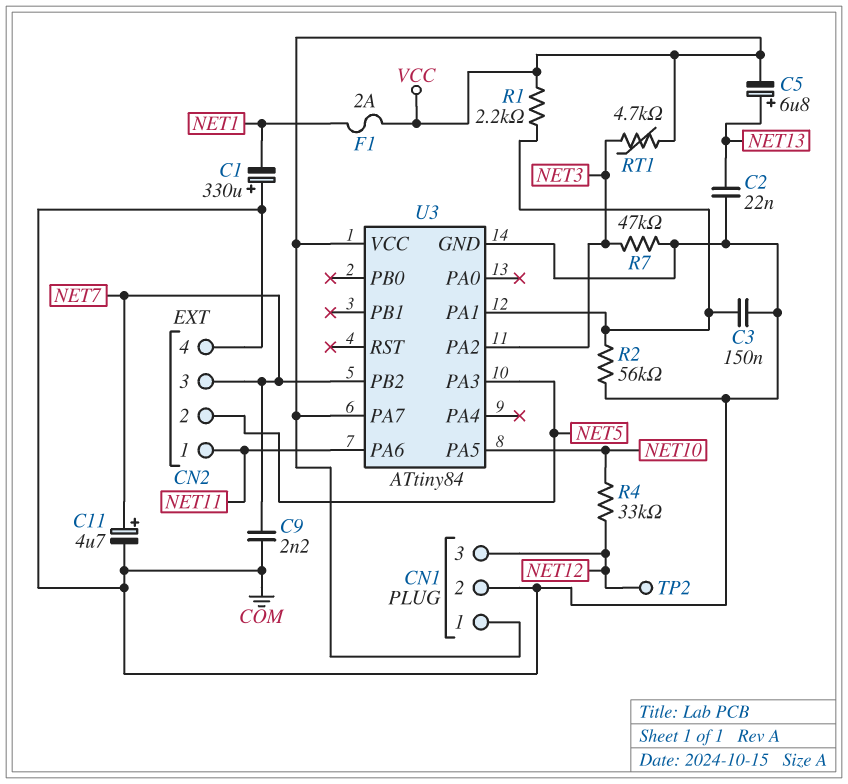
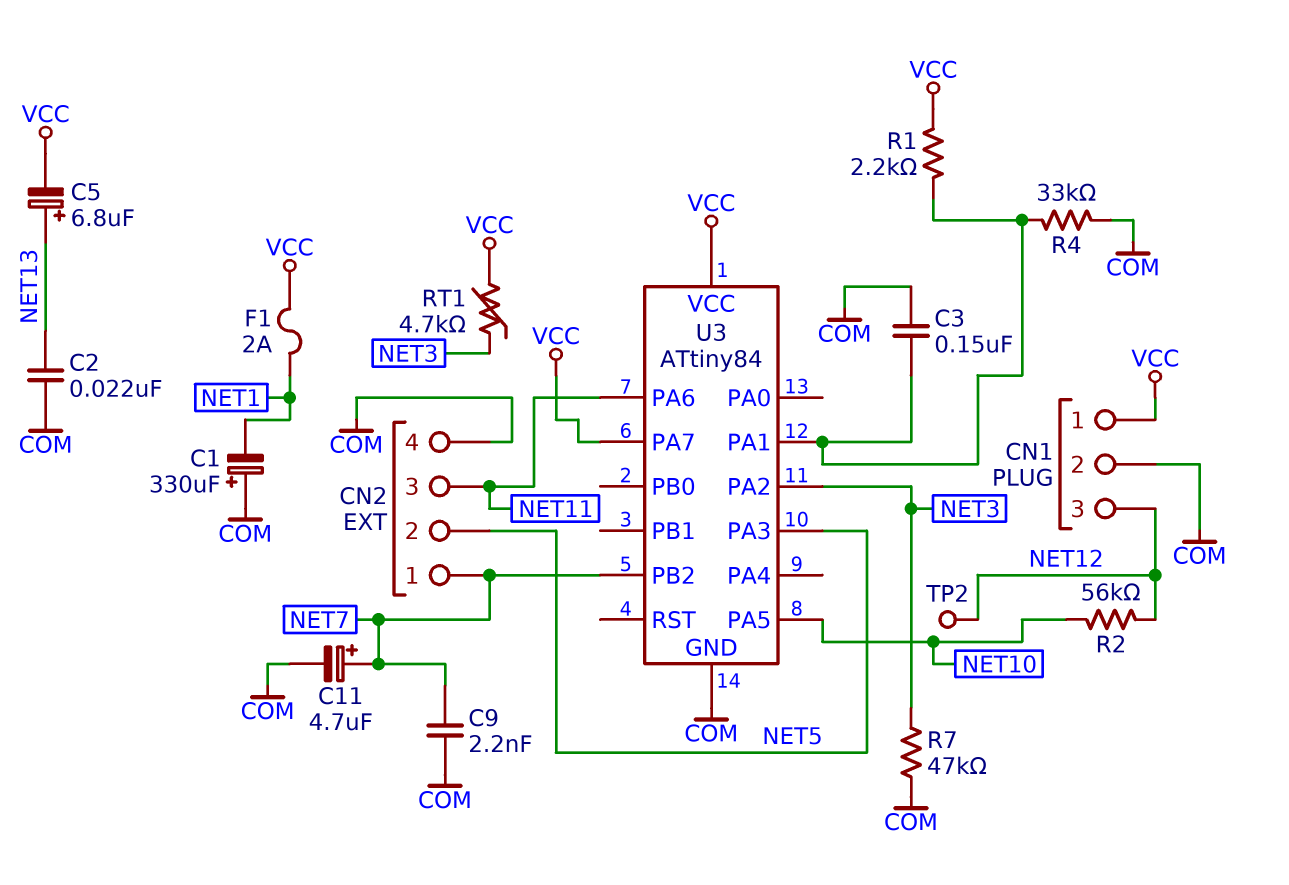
CN2 pin 1: NET11 -> NET7
CN2 pin 3: NET7 -> NET11
R2: 56k (COM, U3/PA1) -> 56k (NET10, NET12)
R4: 33k (NET10, NET12) -> 33k (COM, U3/PA1)

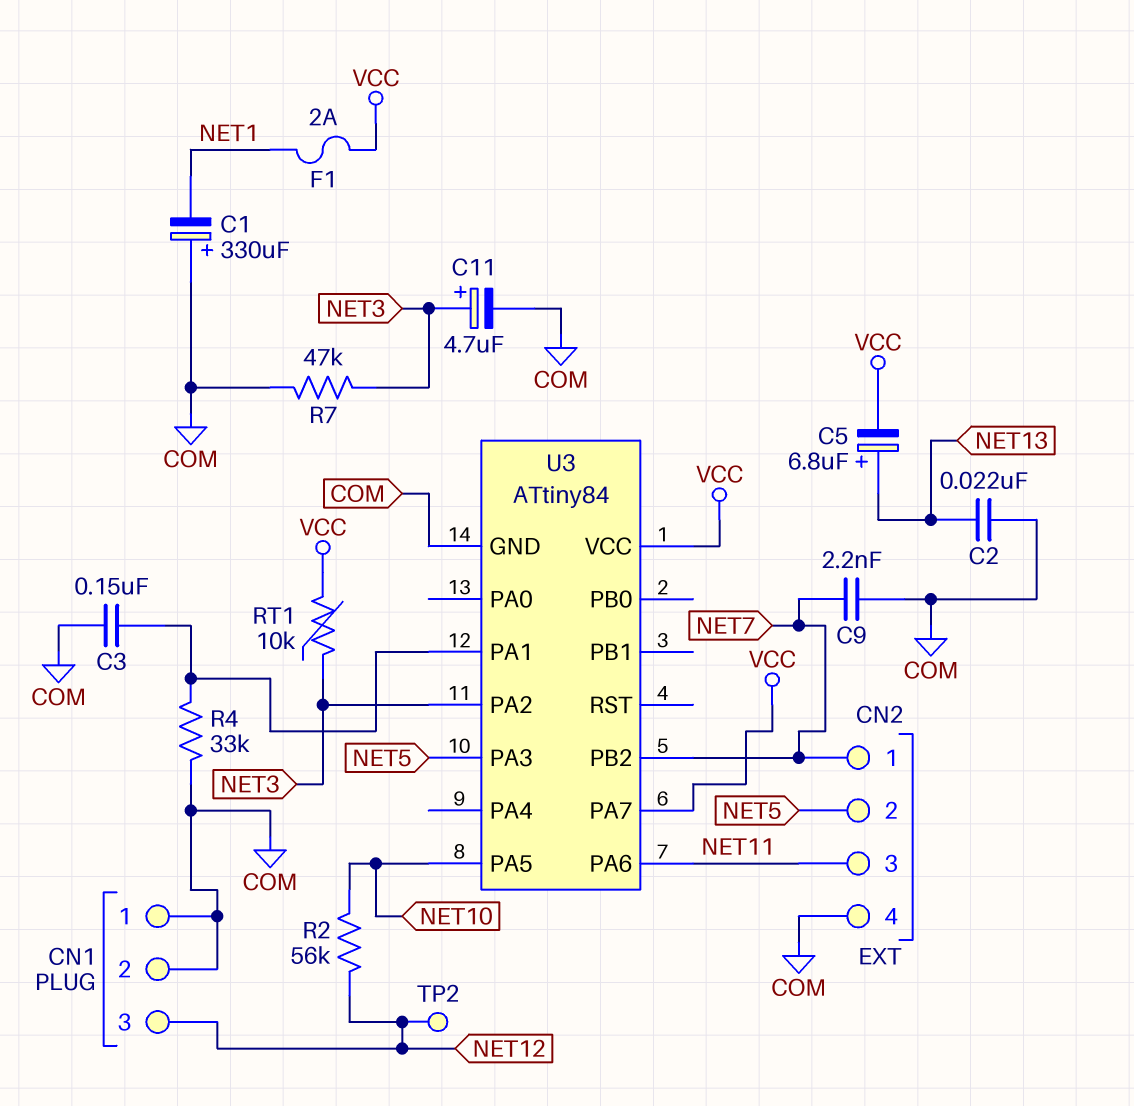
C11: 4.7uF (plus NET7, minus COM) -> 4.7uF (plus NET3, minus COM)
CN1 pin 1: VCC -> COM
R1: 2.2k (U3/PA1, VCC) -> none
RT1: 4.7k (NET3, VCC) -> 10k (NET3, VCC)

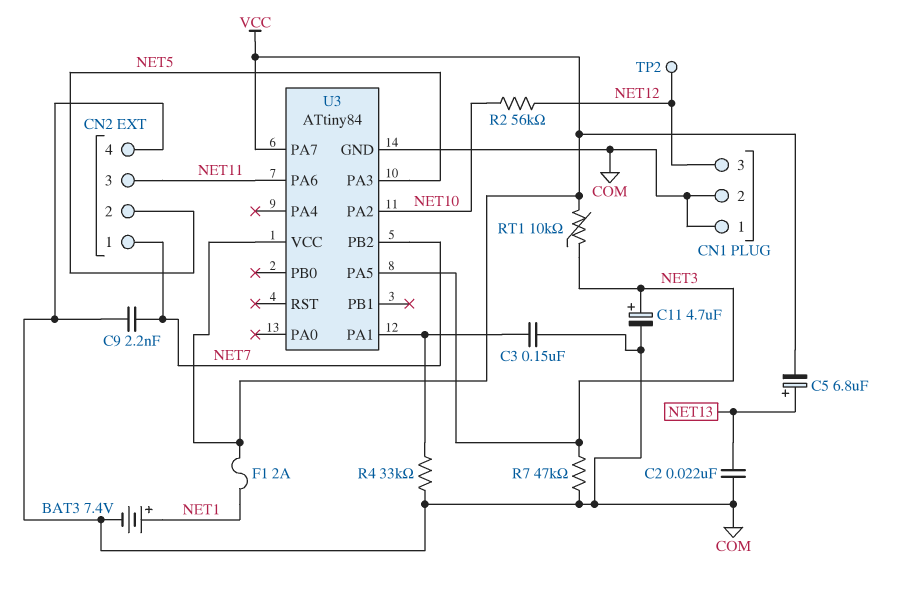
BAT3: none -> 7.4V (plus NET1, minus COM)
C1: 330uF (plus COM, minus NET1) -> none
U3 pin PA2: NET3 -> NET10
U3 pin PA5: NET10 -> NET3

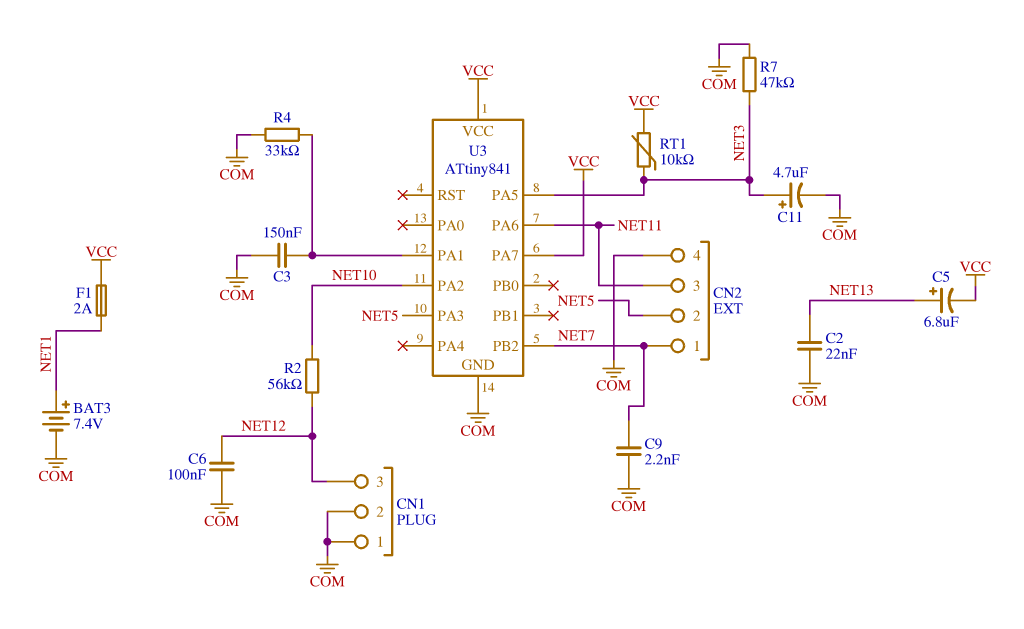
C6: none -> 100nF (COM, NET12)
TP2: test point (NET12) -> none
U3: ATtiny84 -> ATtiny841

